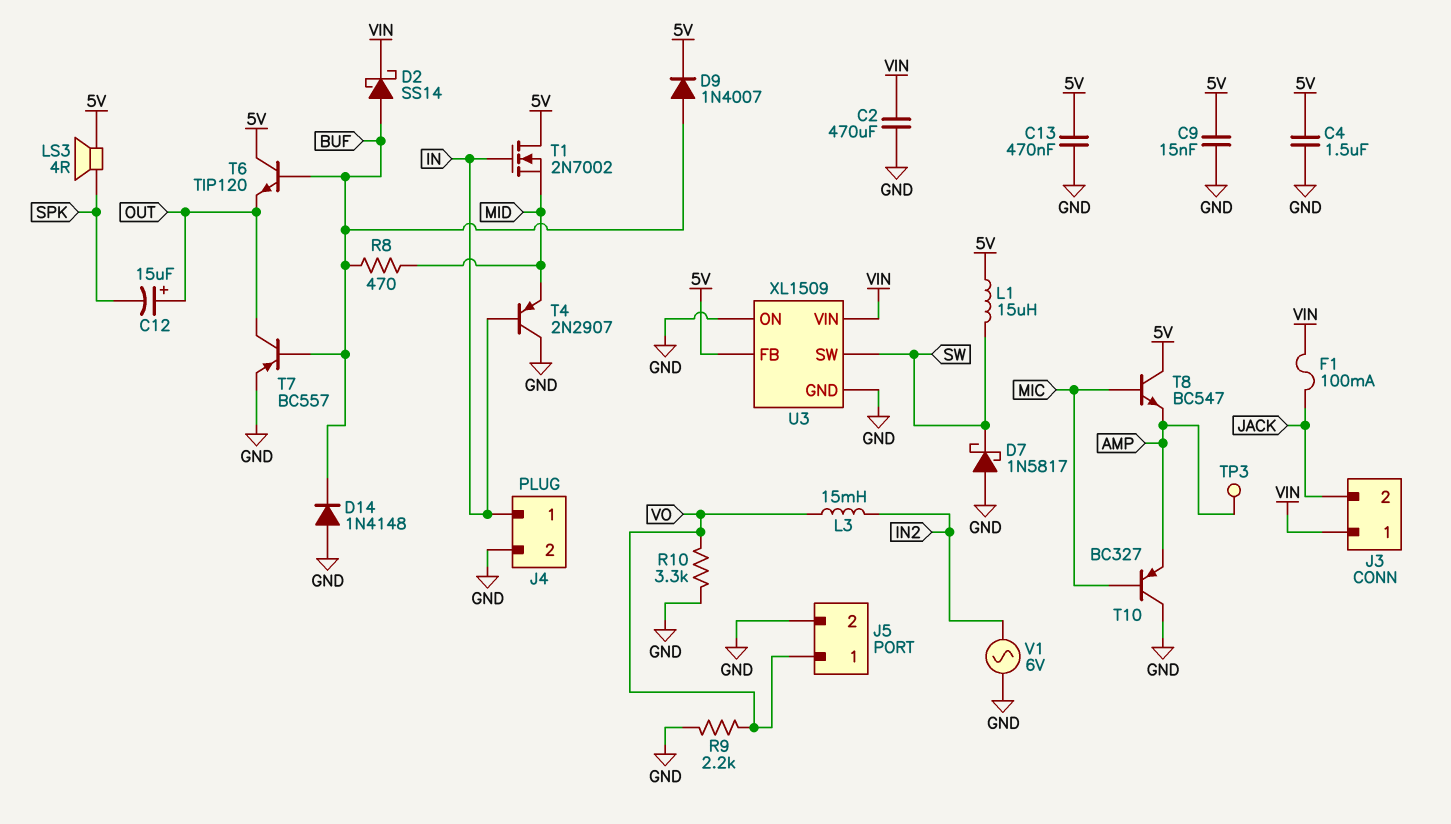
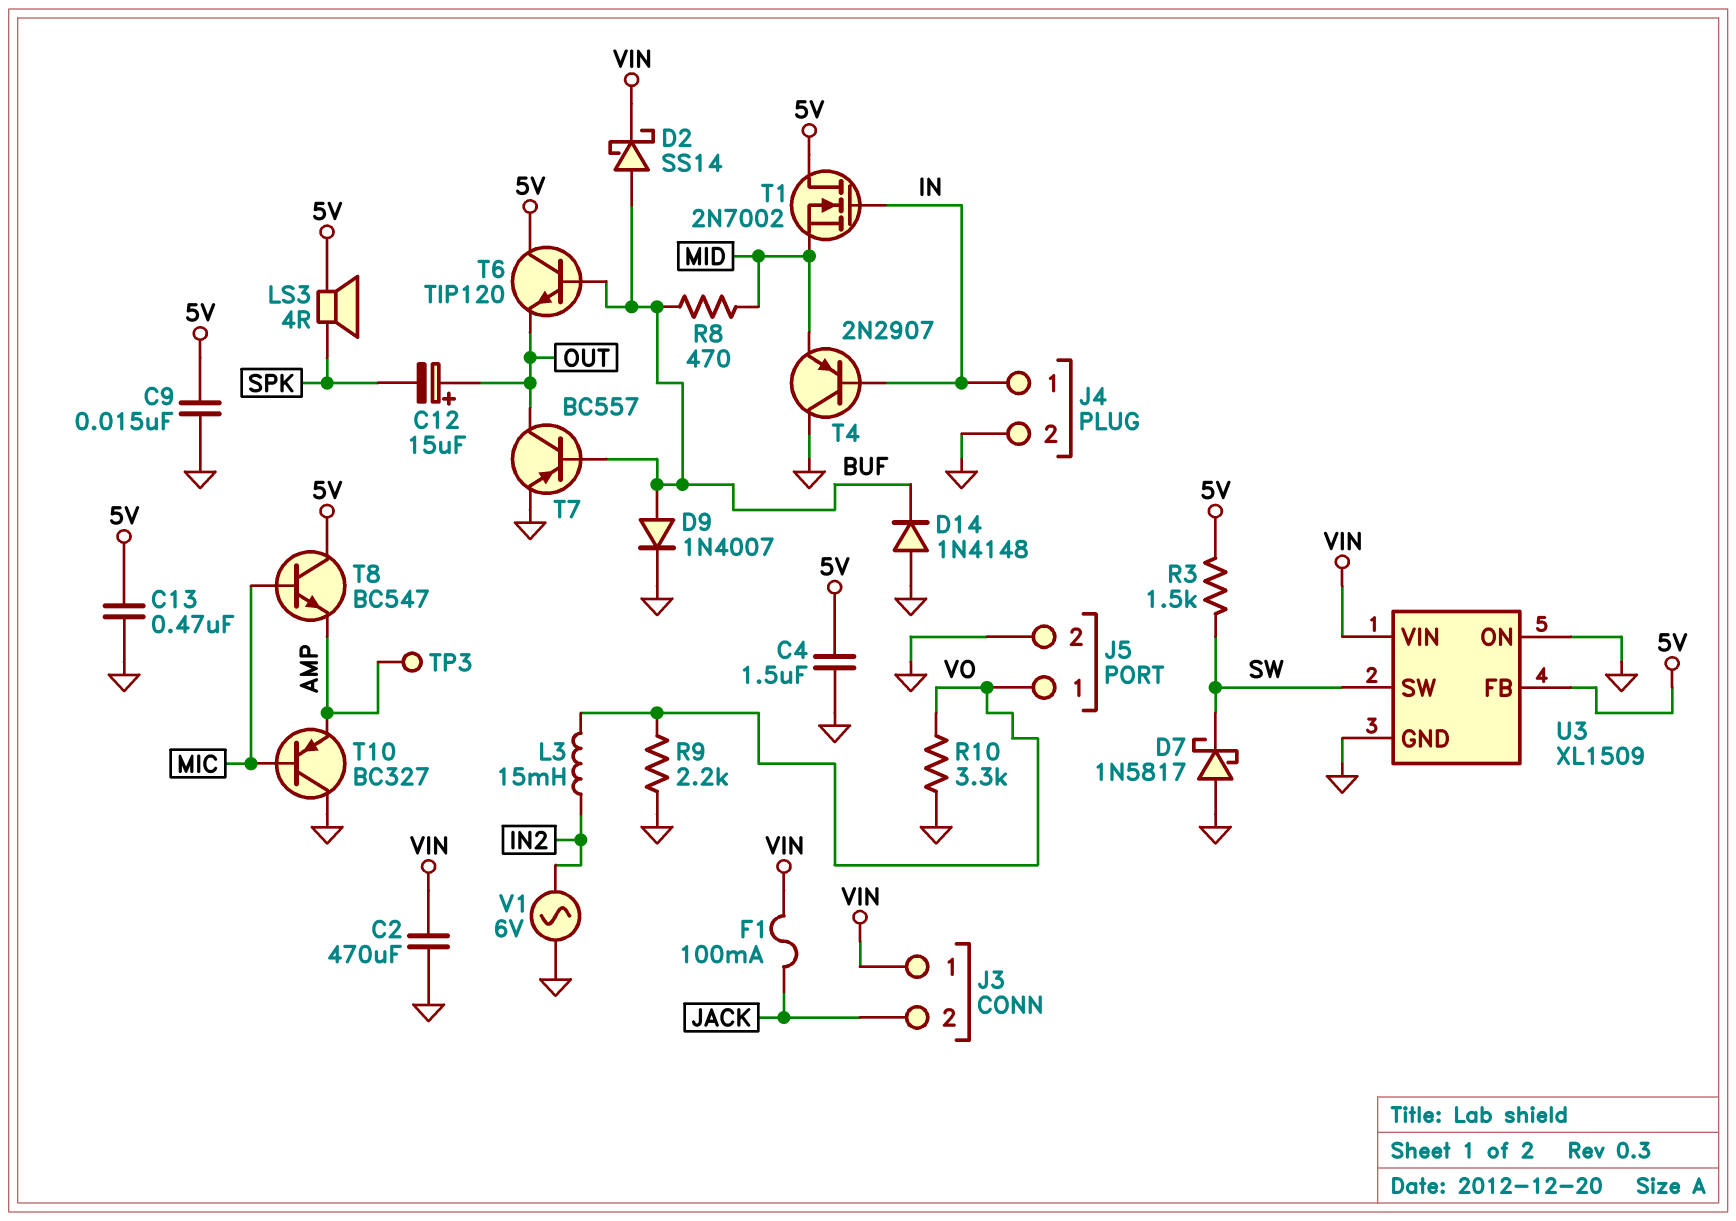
D9: diode 1N4007 (A BUF, K 5V) -> diode 1N4007 (A BUF, K GND)
L1: 15uH (5V, SW) -> none
R3: none -> 1.5k (5V, SW)

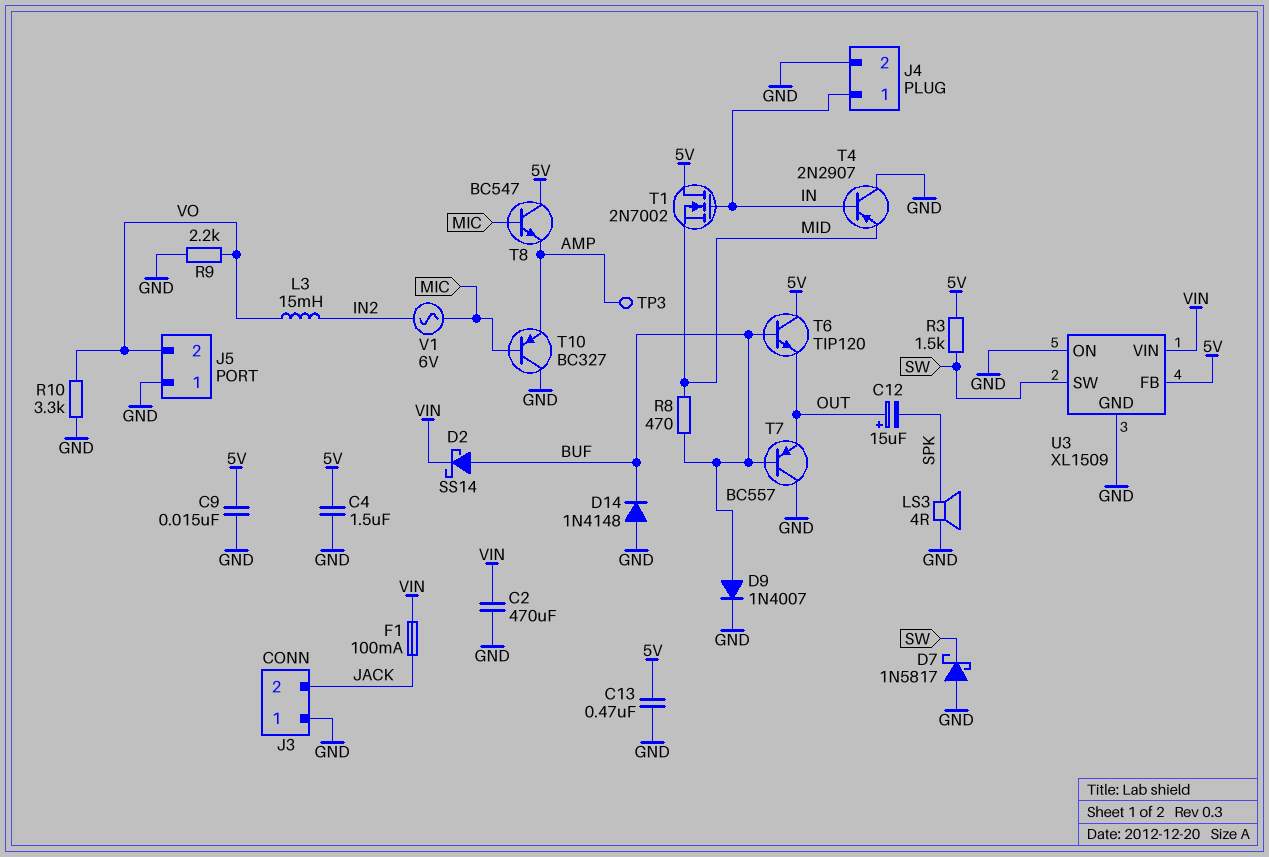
J3 pin 1: VIN -> GND
J5 pin 1: VO -> GND
J5 pin 2: GND -> VO
LS3: speaker 4R (5V, SPK) -> speaker 4R (GND, SPK)
T7: PNP BC557 (B BUF, C OUT, E GND) -> PNP BC557 (B BUF, C GND, E OUT)
V1: AC 6V (GND, IN2) -> AC 6V (IN2, MIC)

